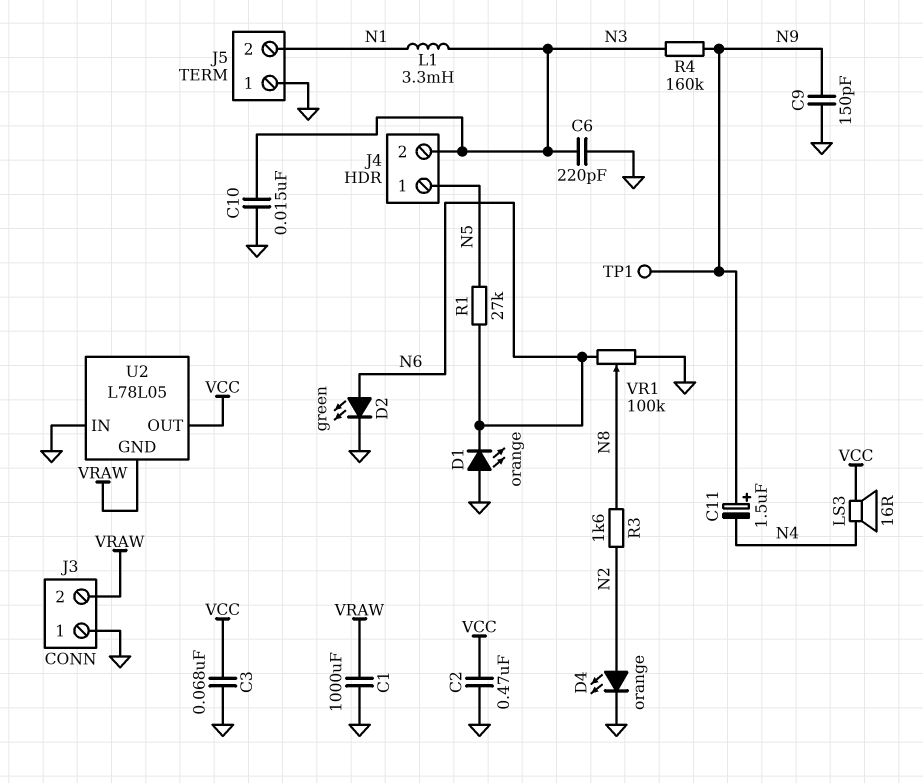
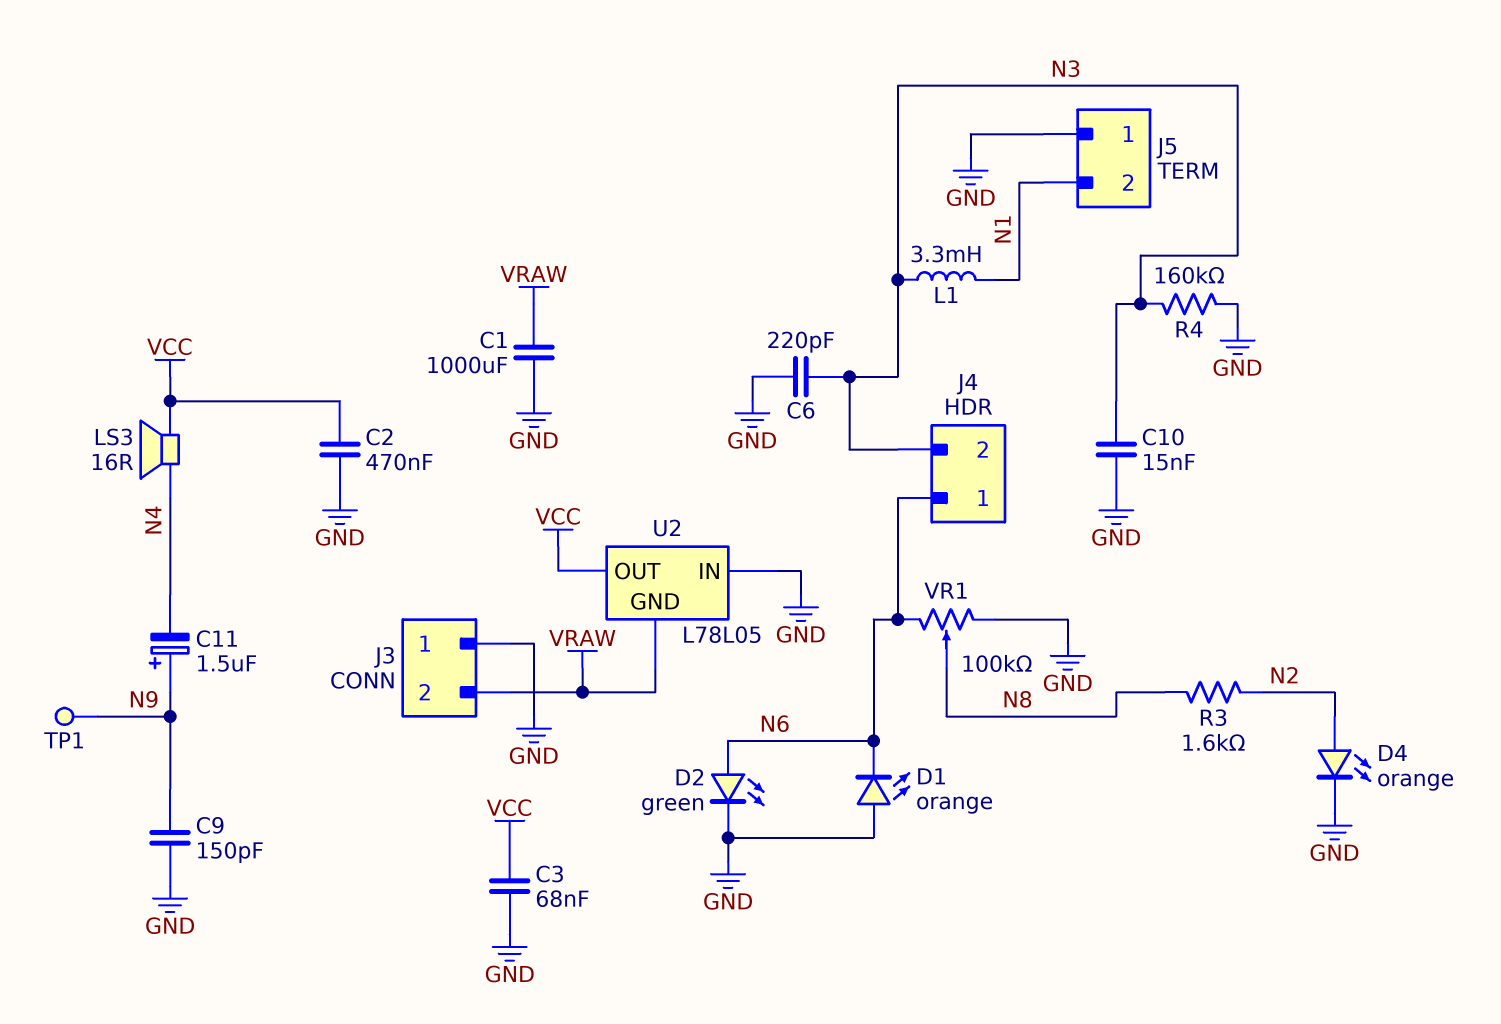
J4 pin 1: N5 -> N6
R1: 27k (N5, N6) -> none
R4: 160k (N3, N9) -> 160k (GND, N3)

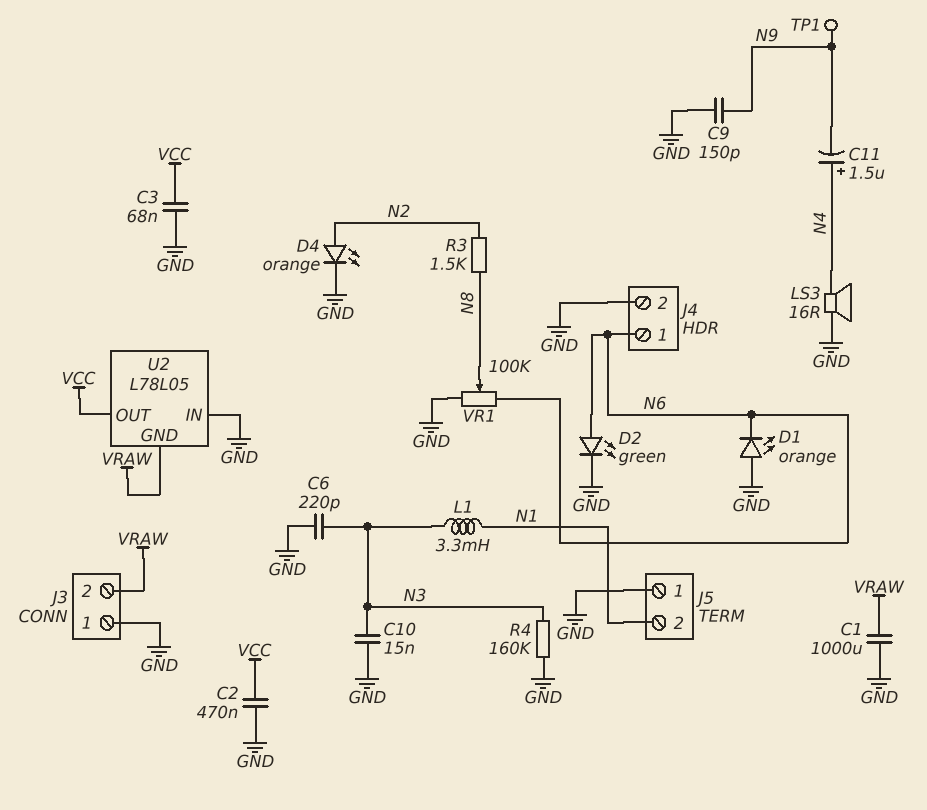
C11: 1.5uF (plus N9, minus N4) -> 1.5uF (plus N4, minus N9)
J4 pin 2: N3 -> GND
LS3: speaker 16R (N4, VCC) -> speaker 16R (GND, N4)
R3: 1.6k (N2, N8) -> 1.5k (N2, N8)

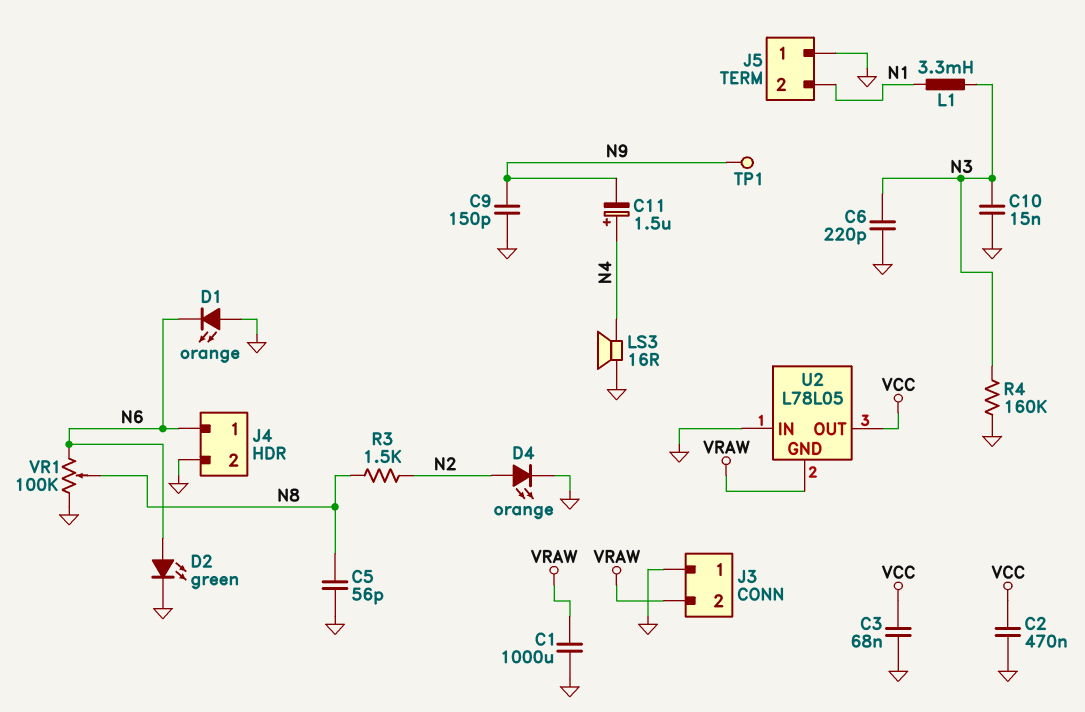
C5: none -> 56pF (GND, N8)

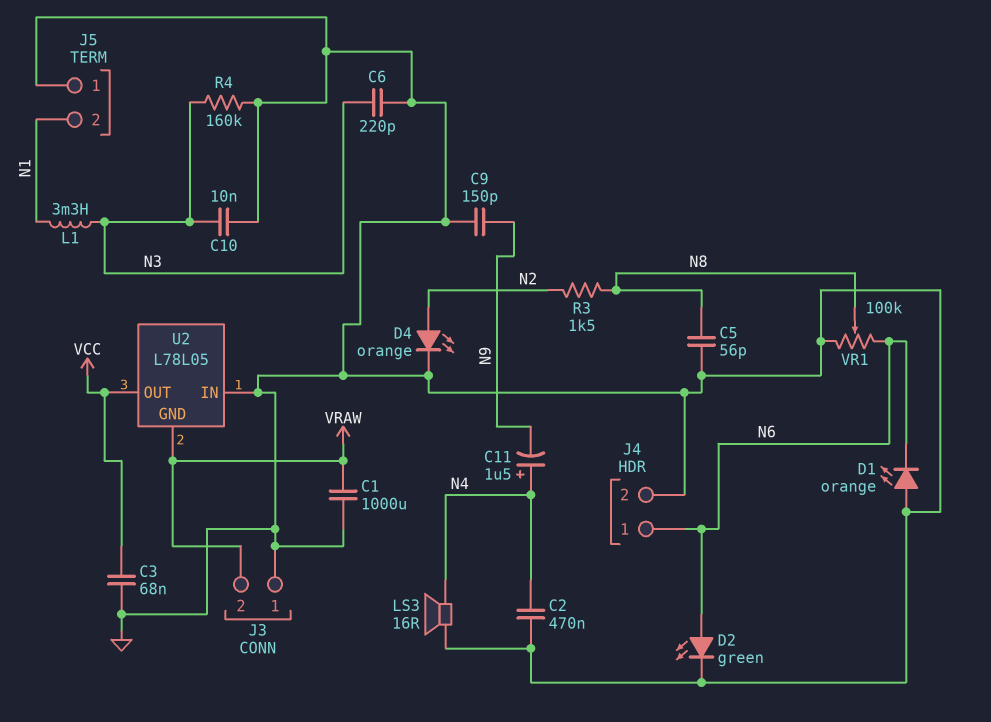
C2: 470nF (GND, VCC) -> 470nF (GND, N4)
C10: 15nF (GND, N3) -> 10nF (GND, N3)
TP1: test point (N9) -> none

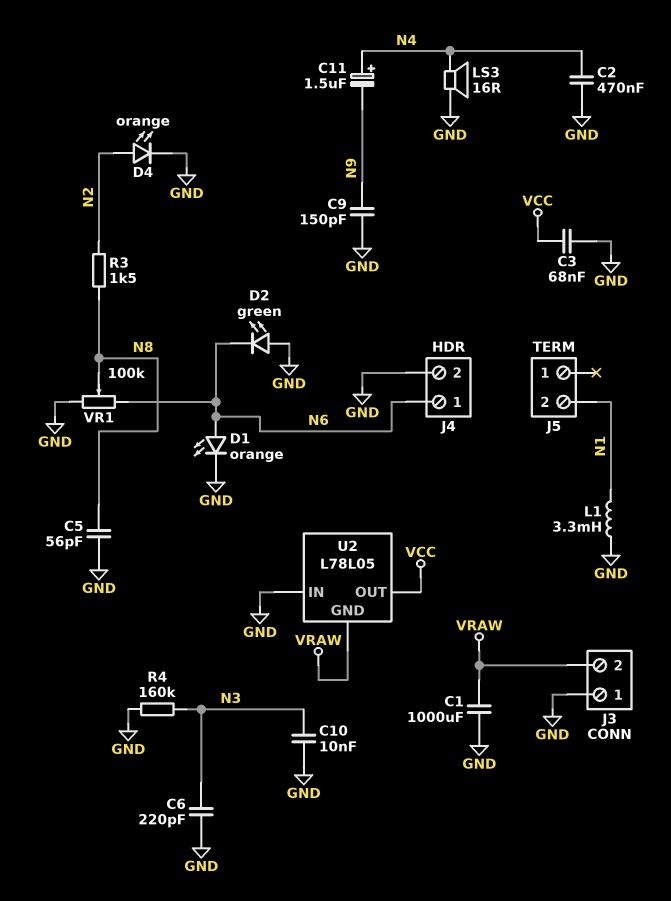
D1: LED orange (A GND, K N6) -> LED orange (A N6, K GND)
D2: LED green (A N6, K GND) -> LED green (A GND, K N6)
J5 pin 1: GND -> none
L1: 3.3mH (N1, N3) -> 3.3mH (GND, N1)

